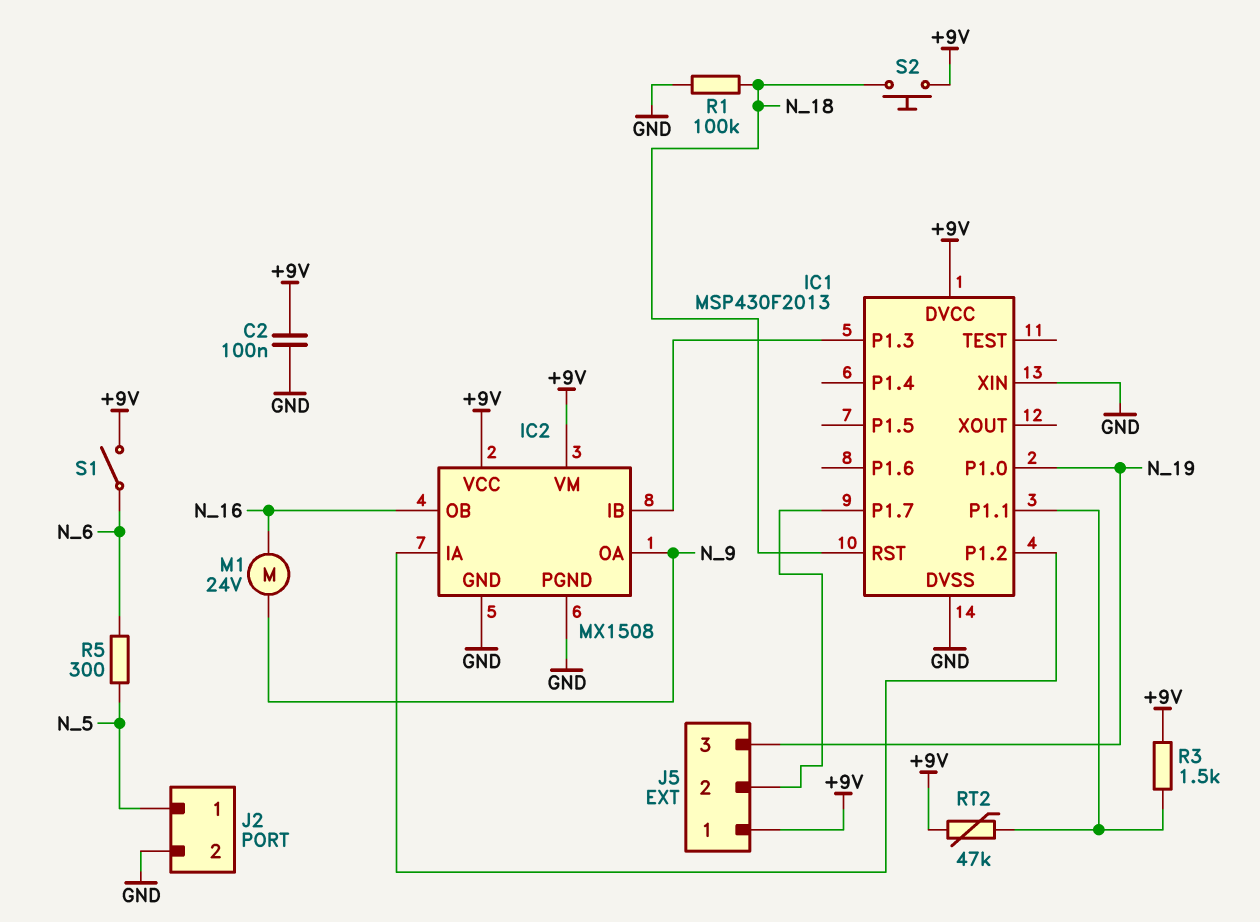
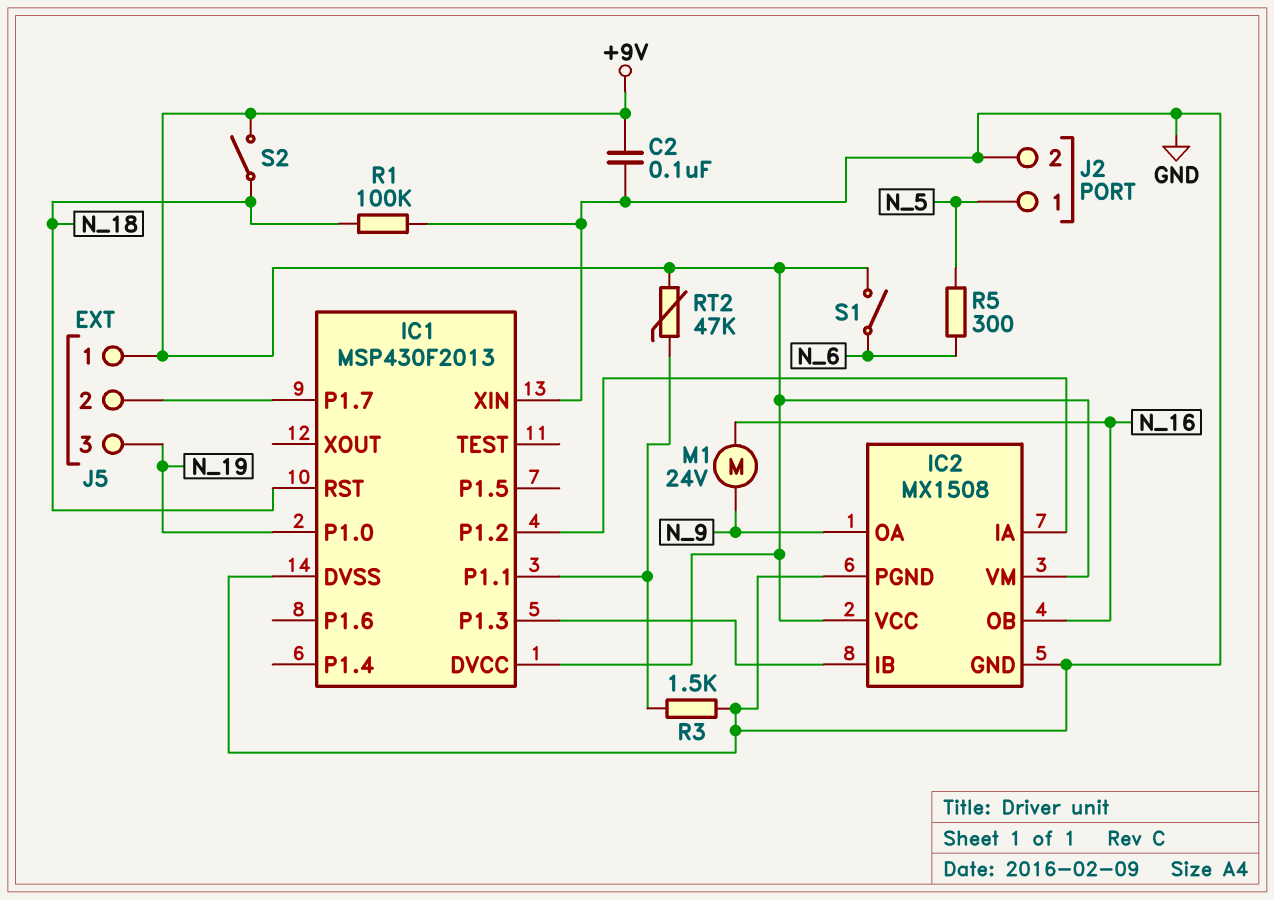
R3: 1.5k (+9V, IC1/P1.1) -> 1.5k (GND, IC1/P1.1)
S2: button (+9V, N_18) -> switch (+9V, N_18)

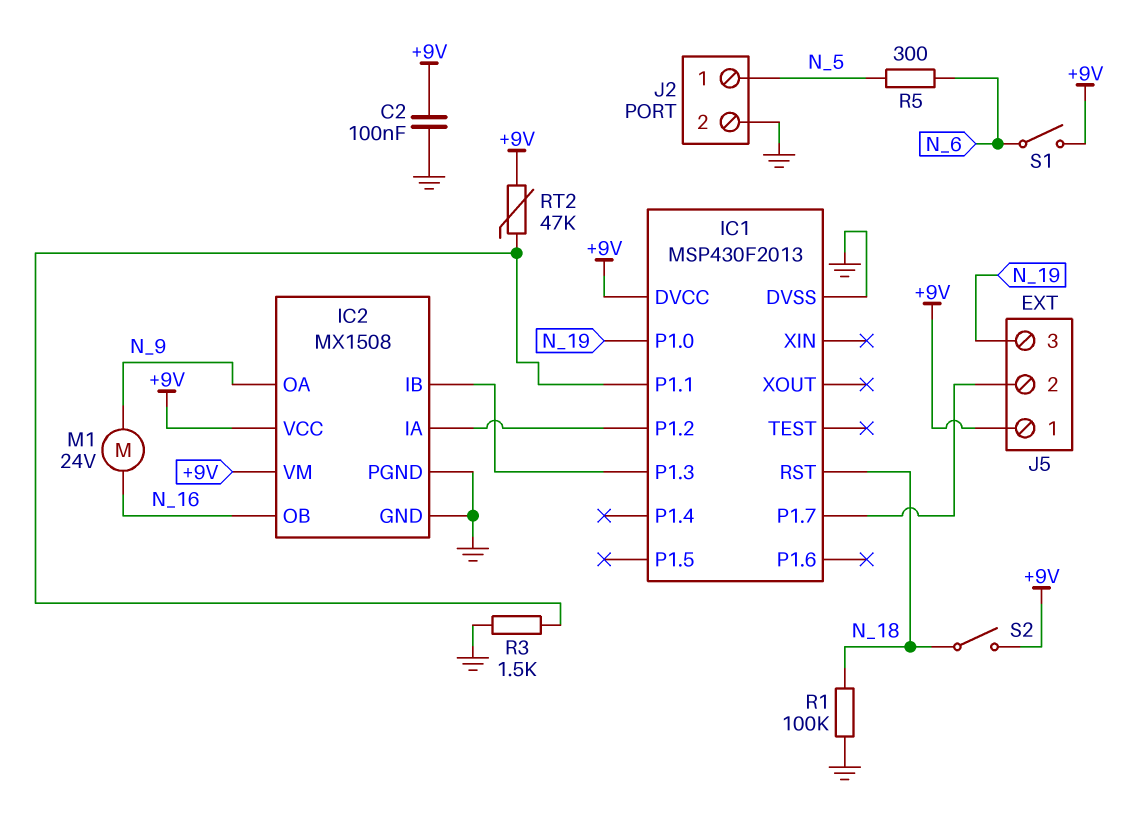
IC1 pin XIN: GND -> none

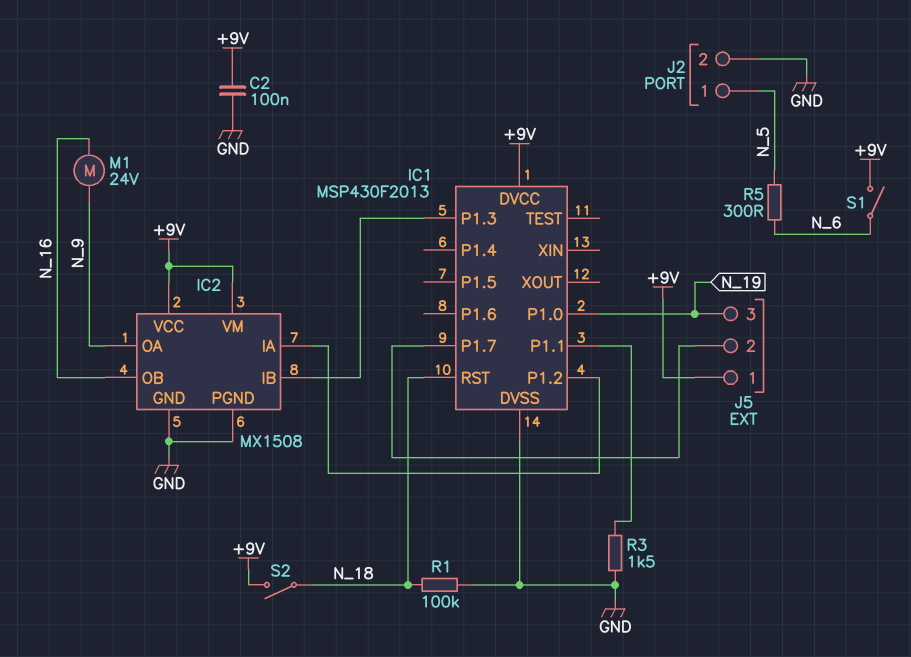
RT2: 47k (+9V, IC1/P1.1) -> none

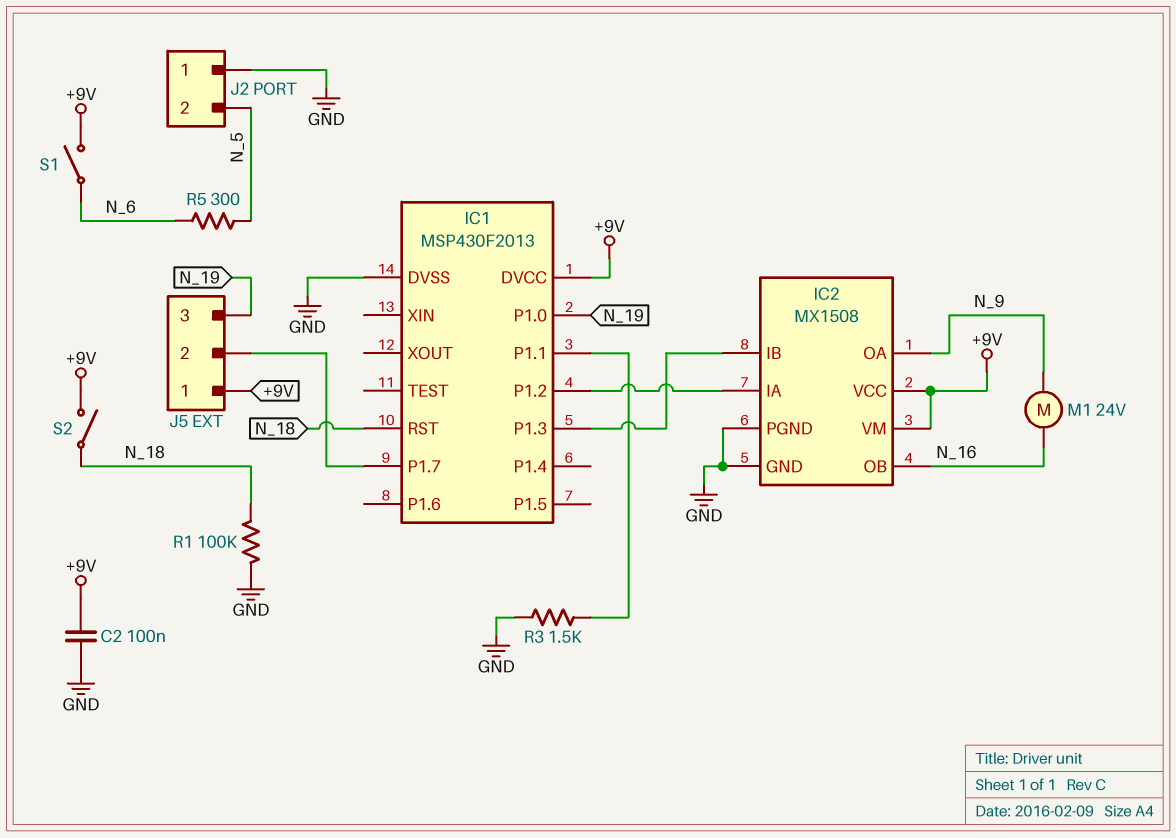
J2 pin 1: N_5 -> GND
J2 pin 2: GND -> N_5

